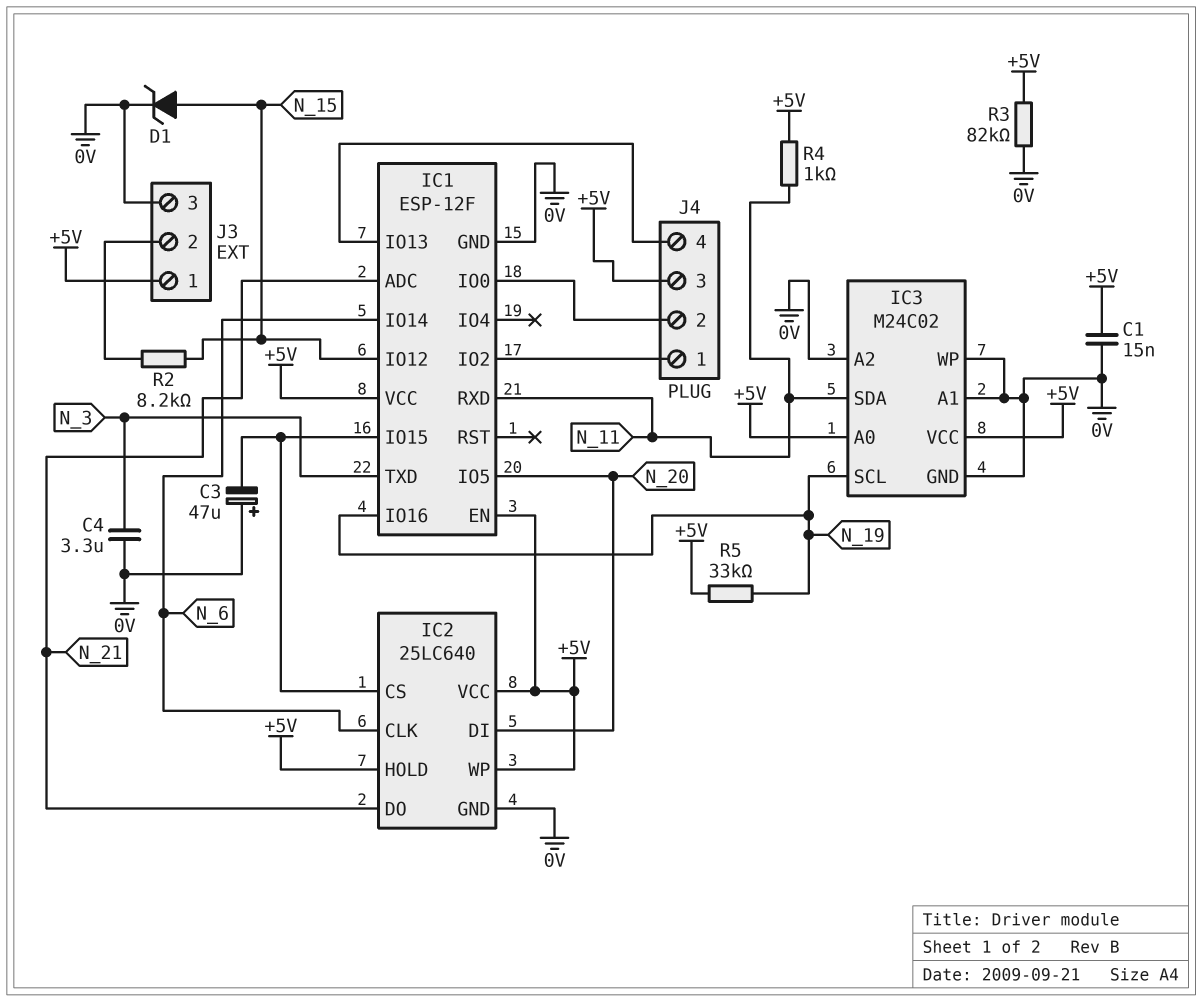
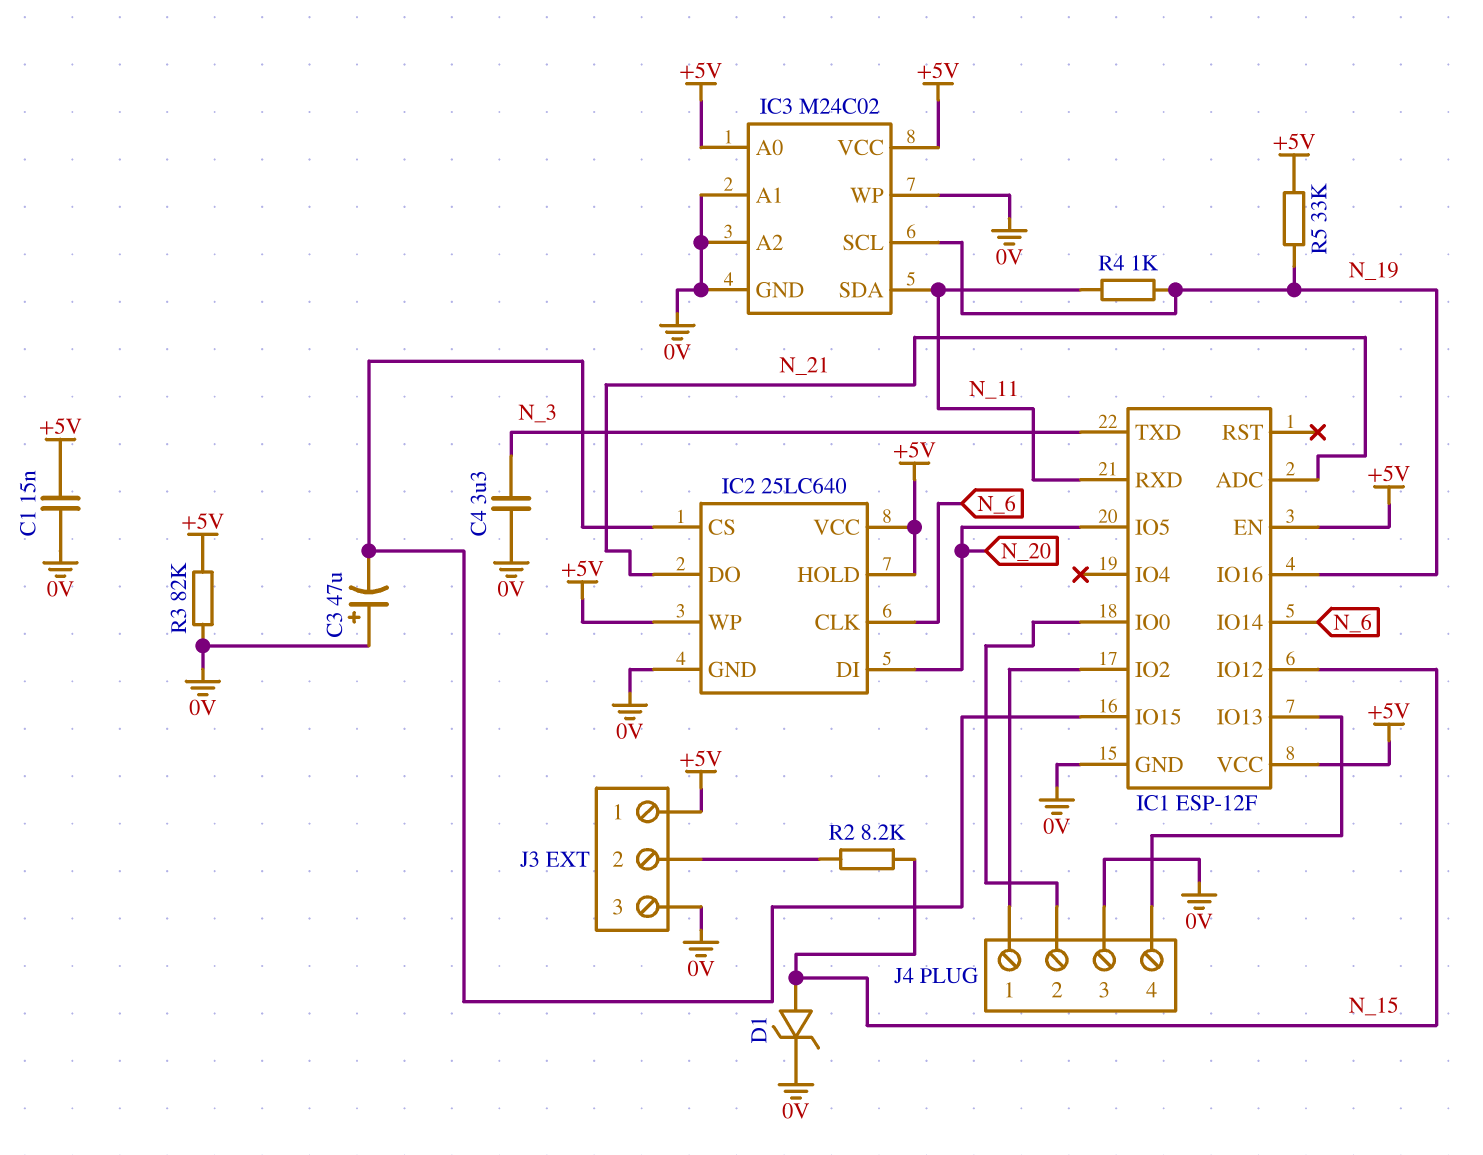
J4 pin 3: +5V -> 0V
R4: 1k (+5V, N_11) -> 1k (N_11, N_19)

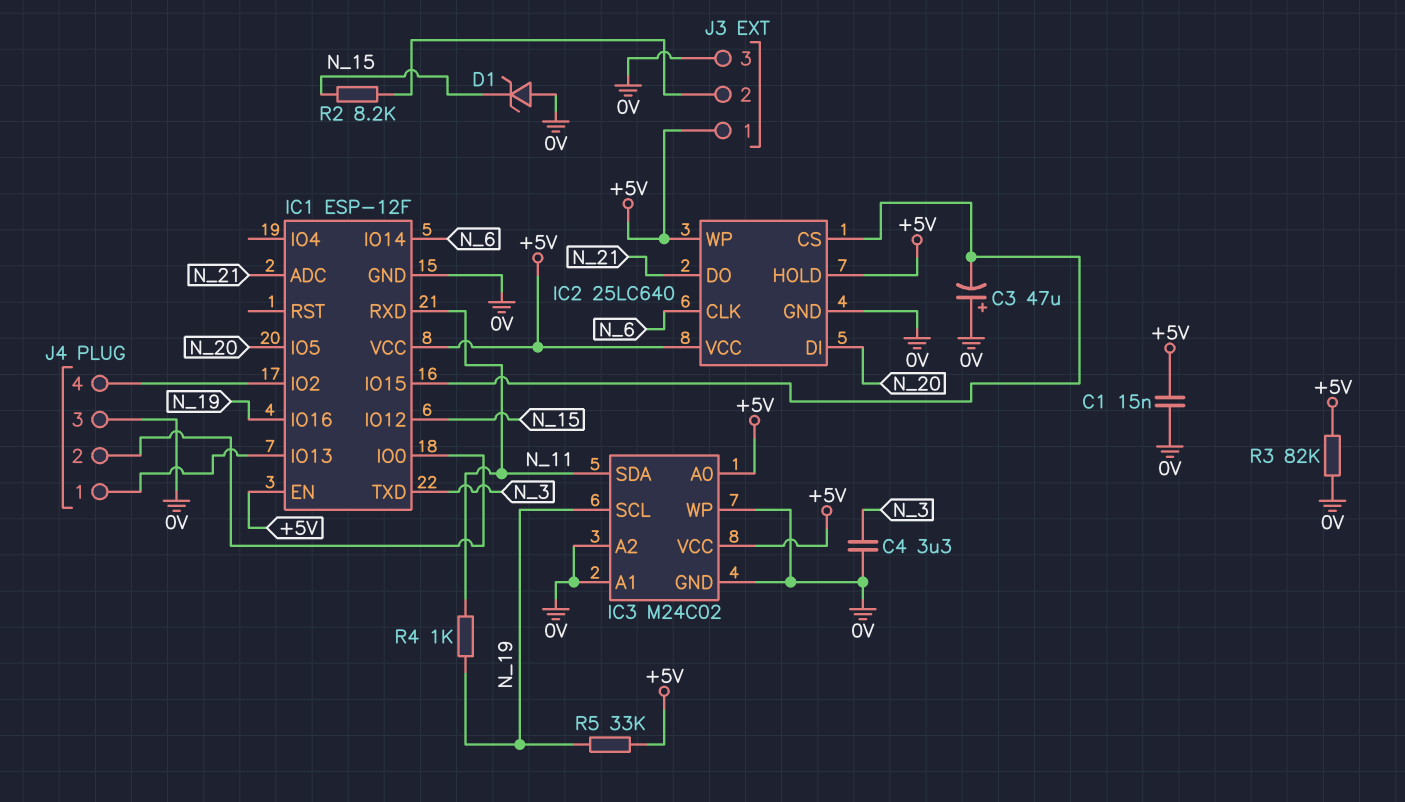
D1: zener (A N_15, K 0V) -> zener (A 0V, K N_15)
J4 pin 1: IC1/IO2 -> IC1/IO13
J4 pin 4: IC1/IO13 -> IC1/IO2

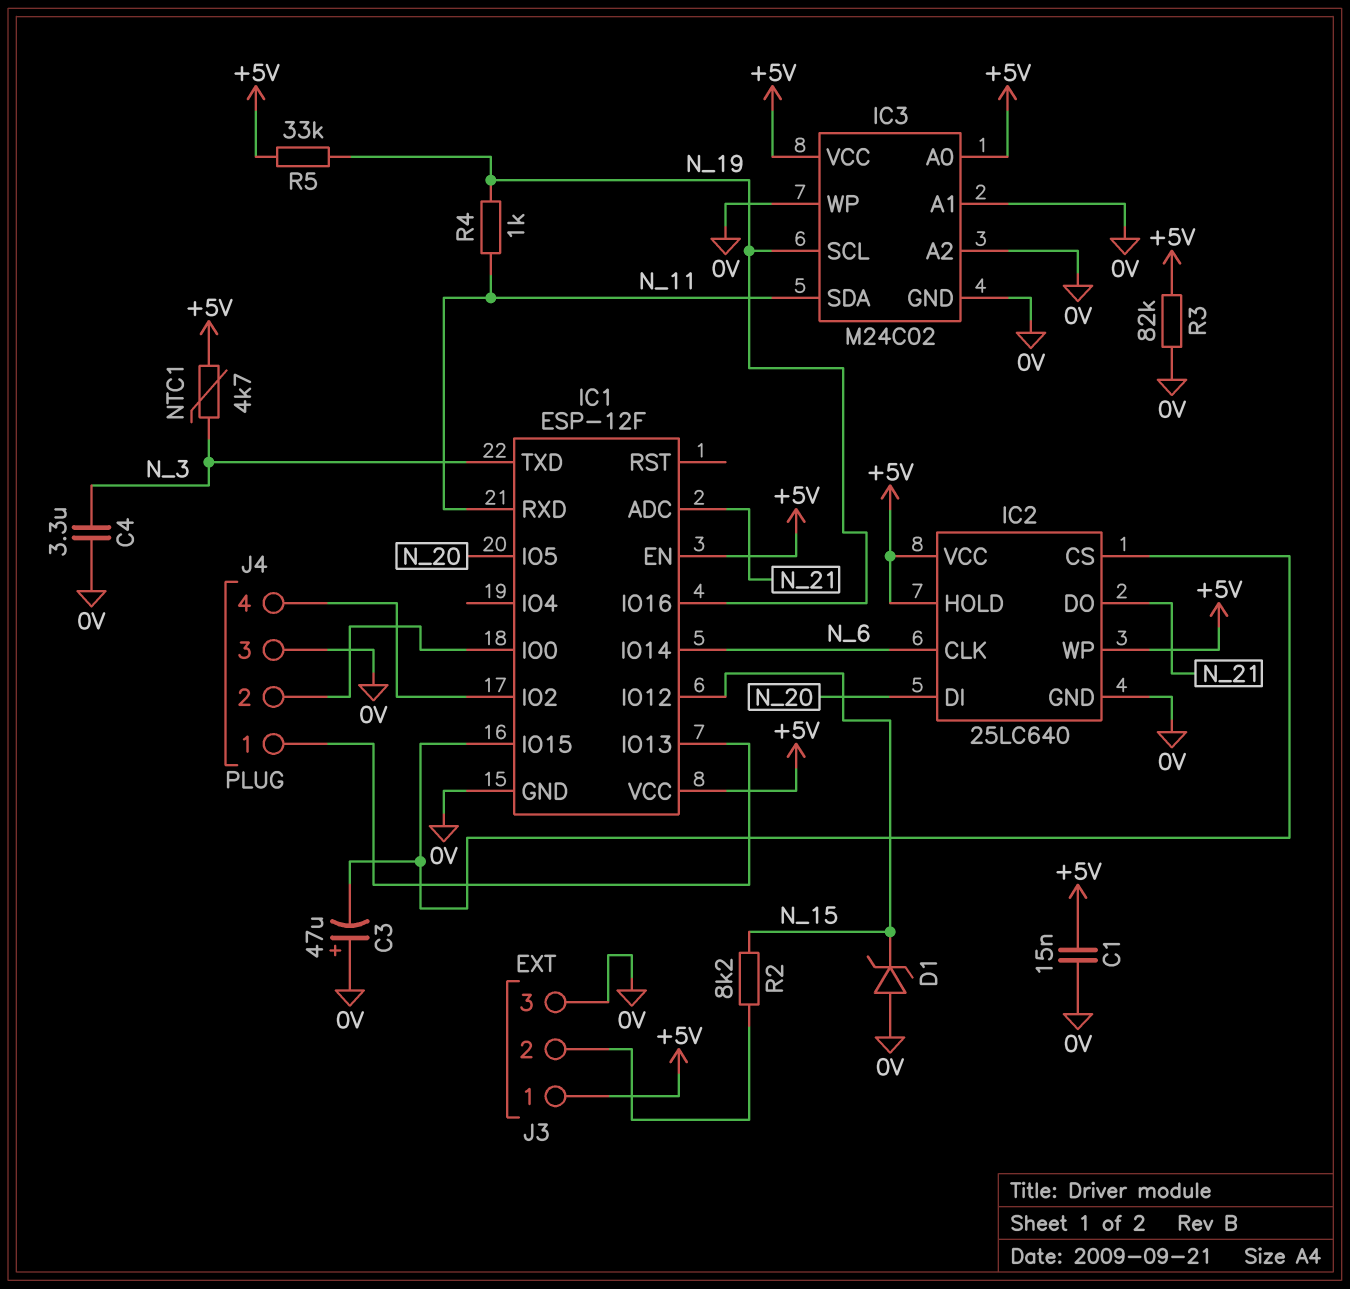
NTC1: none -> 4.7k (+5V, N_3)

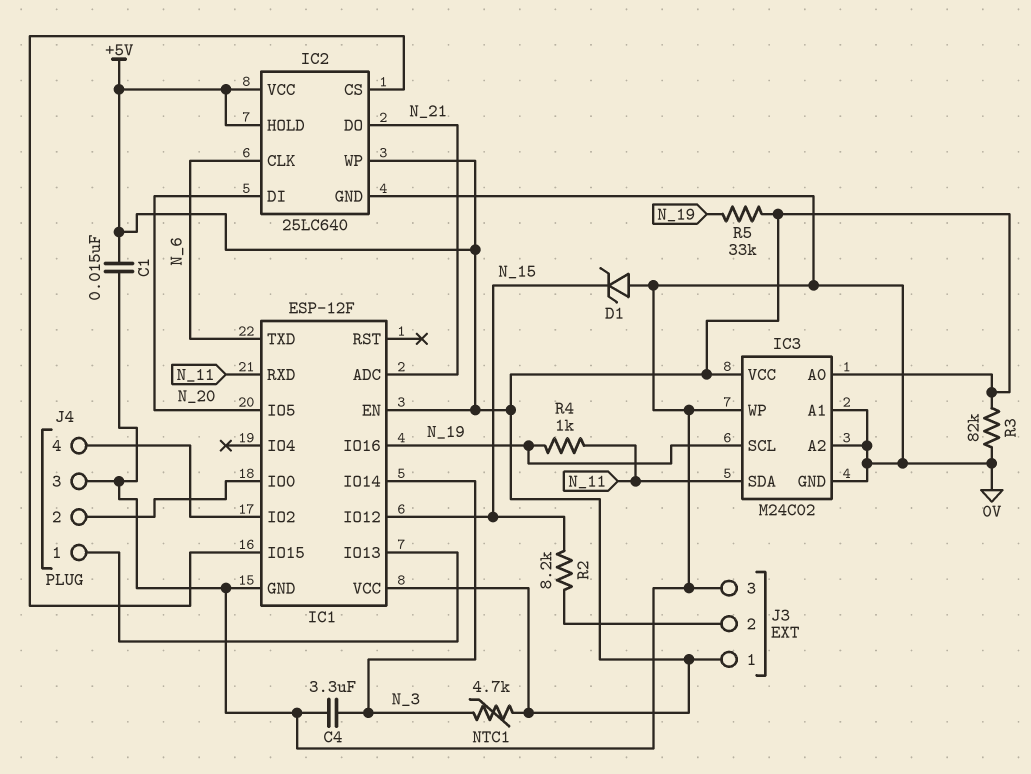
C3: 47uF (plus 0V, minus IC1/IO15) -> none
IC1 pin IO14: N_6 -> N_3
IC1 pin TXD: N_3 -> N_6

